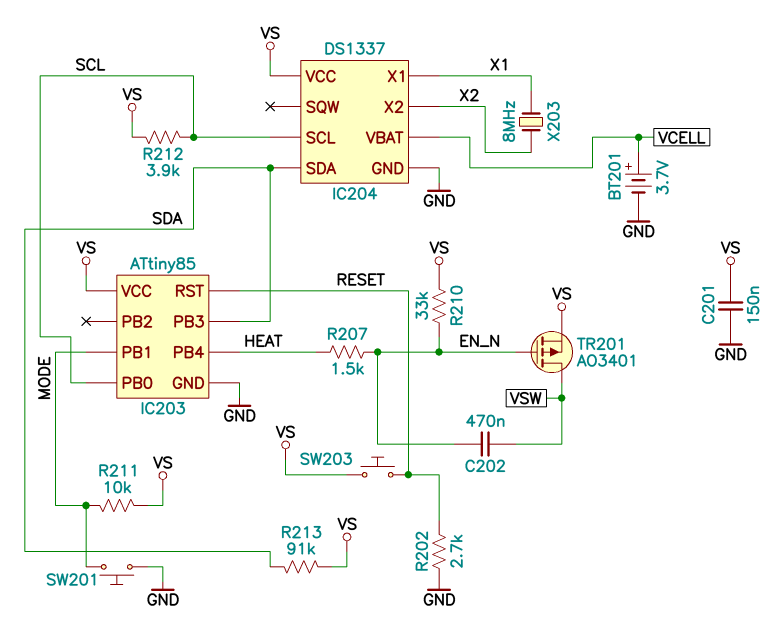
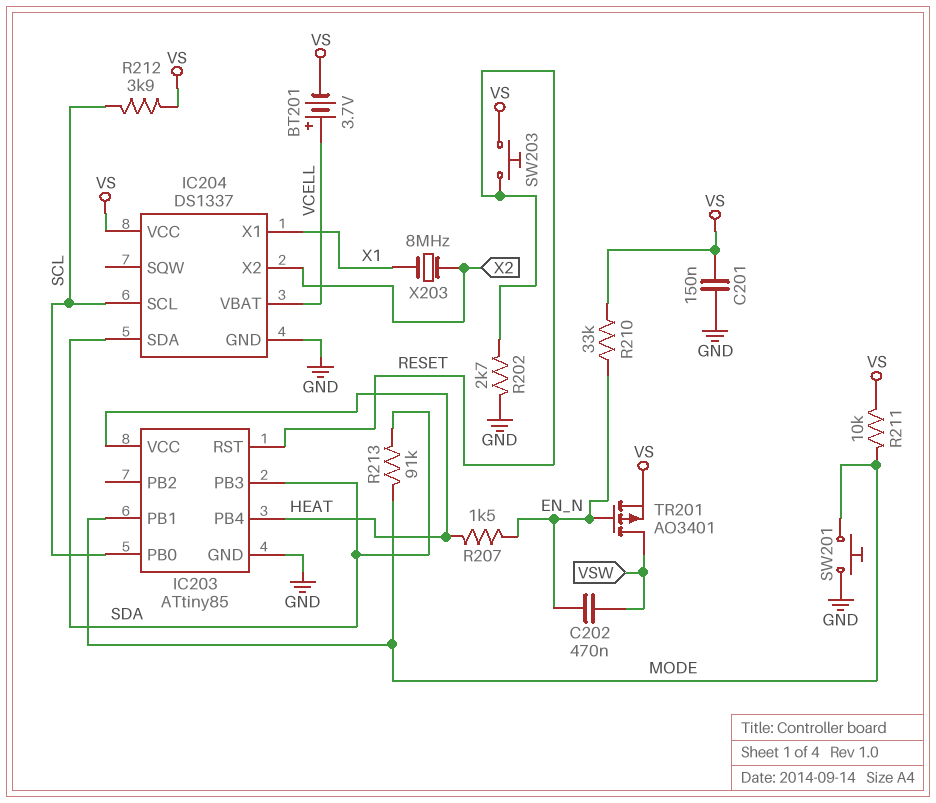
BT201: 3.7V (plus VCELL, minus GND) -> 3.7V (plus VCELL, minus VS)
IC203 pin VCC: VS -> HEAT
R213: 91k (SDA, VS) -> 91k (MODE, SDA)

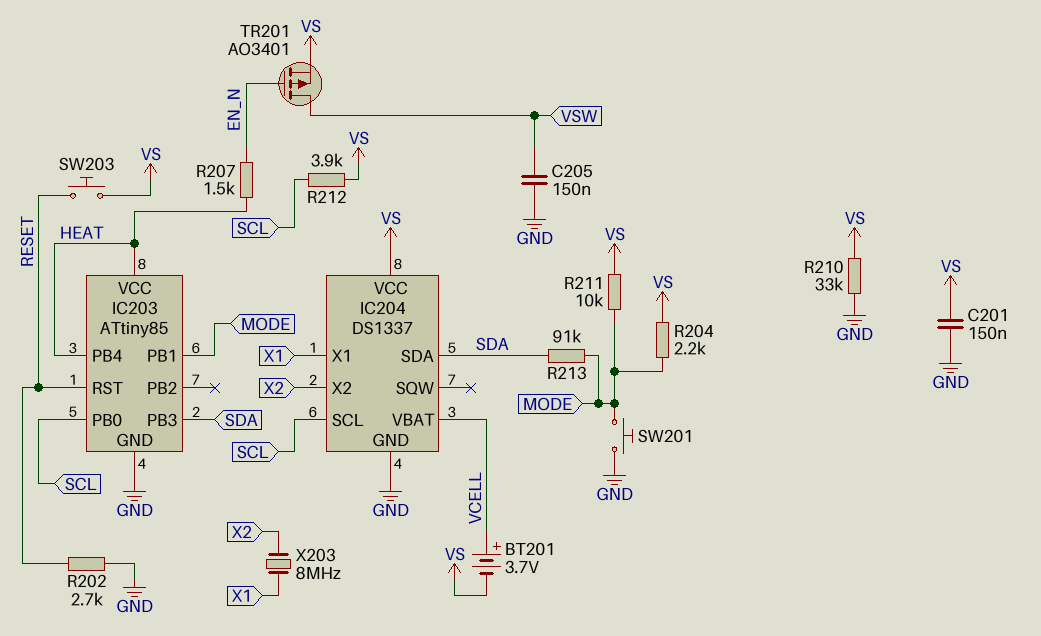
C202: 470nF (EN_N, VSW) -> none
C205: none -> 150nF (GND, VSW)
R204: none -> 2.2k (MODE, VS)
R210: 33k (EN_N, VS) -> 33k (GND, VS)

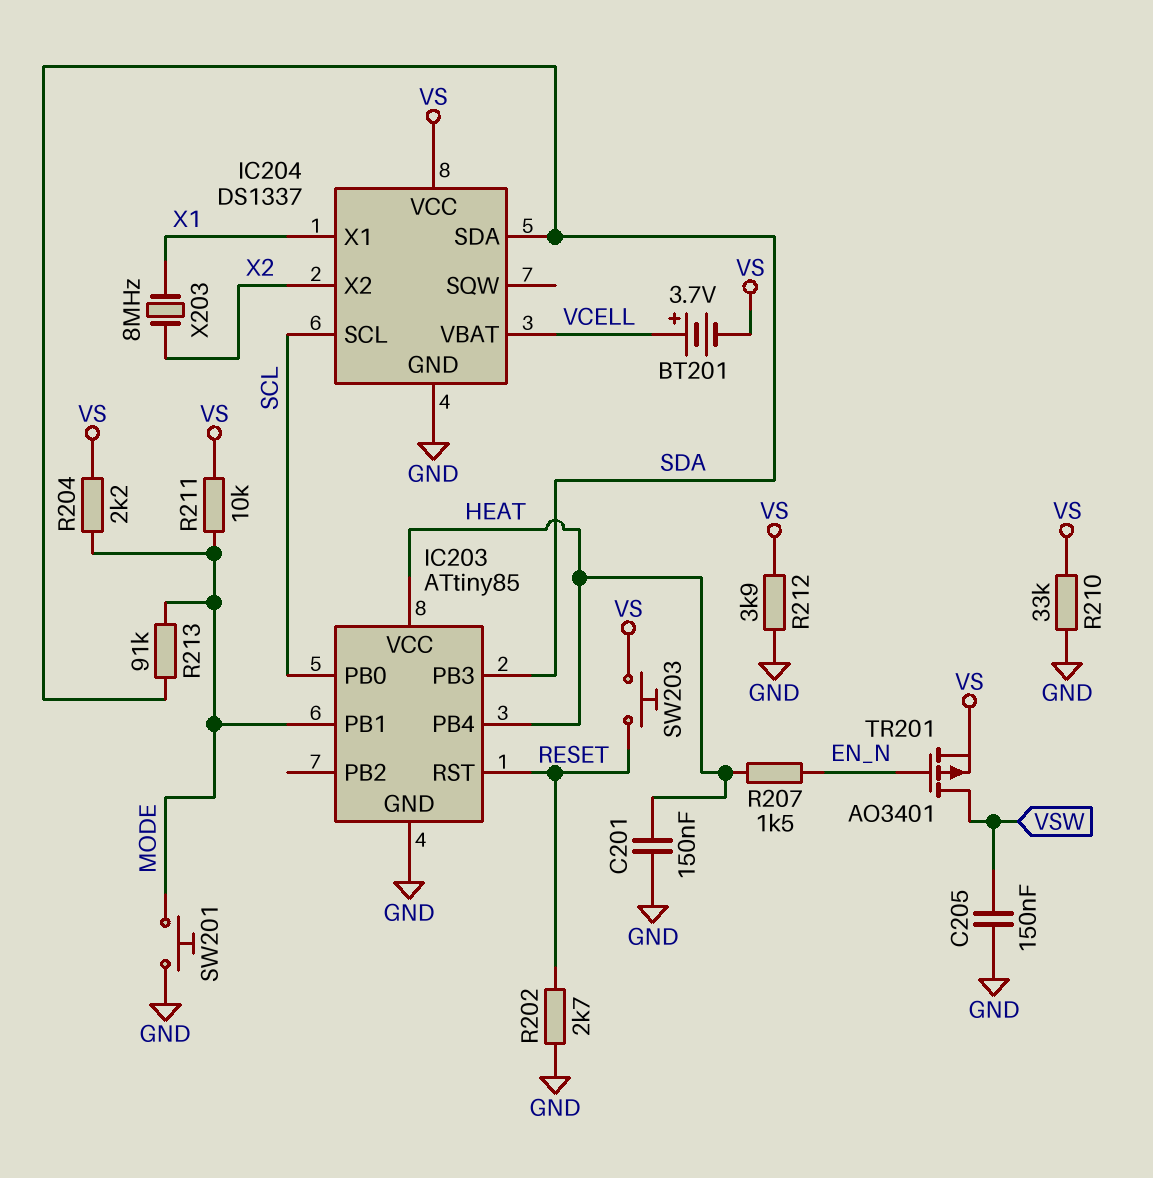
C201: 150nF (GND, VS) -> 150nF (GND, HEAT)
R212: 3.9k (SCL, VS) -> 3.9k (GND, VS)

